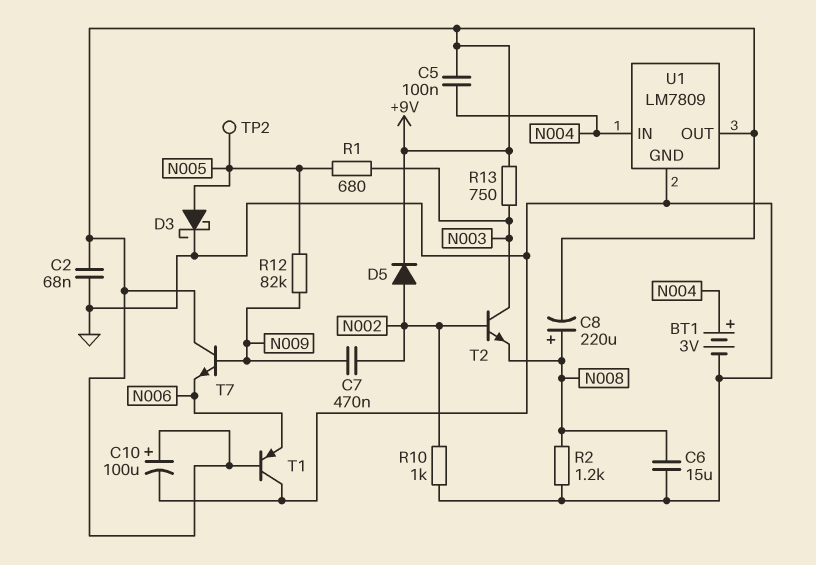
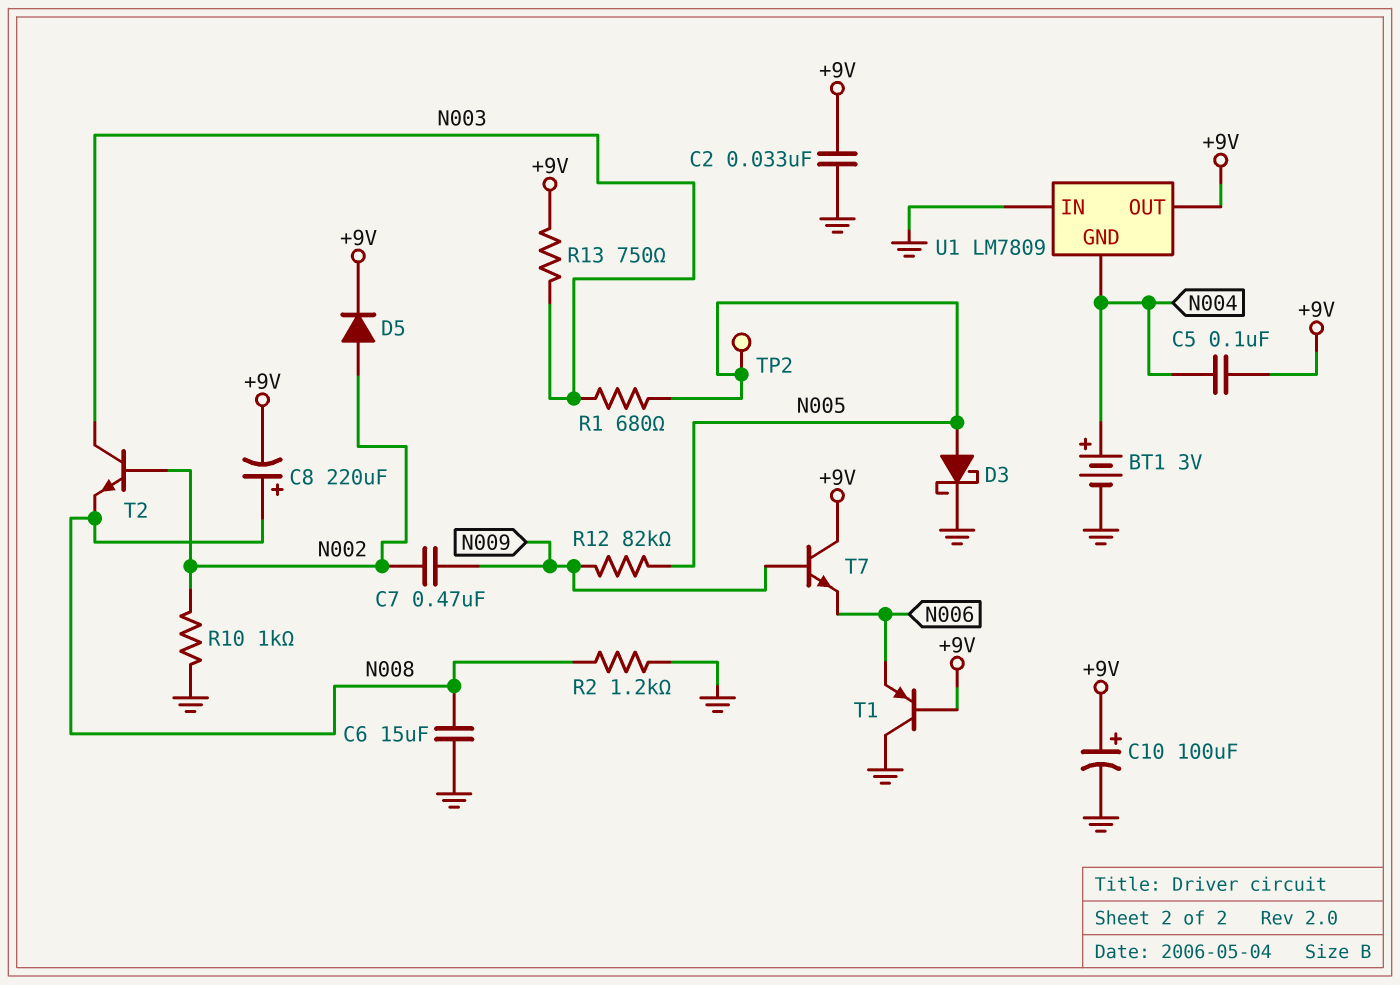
C2: 68nF (+9V, GND) -> 33nF (+9V, GND)
U1 pin GND: GND -> N004
U1 pin IN: N004 -> GND

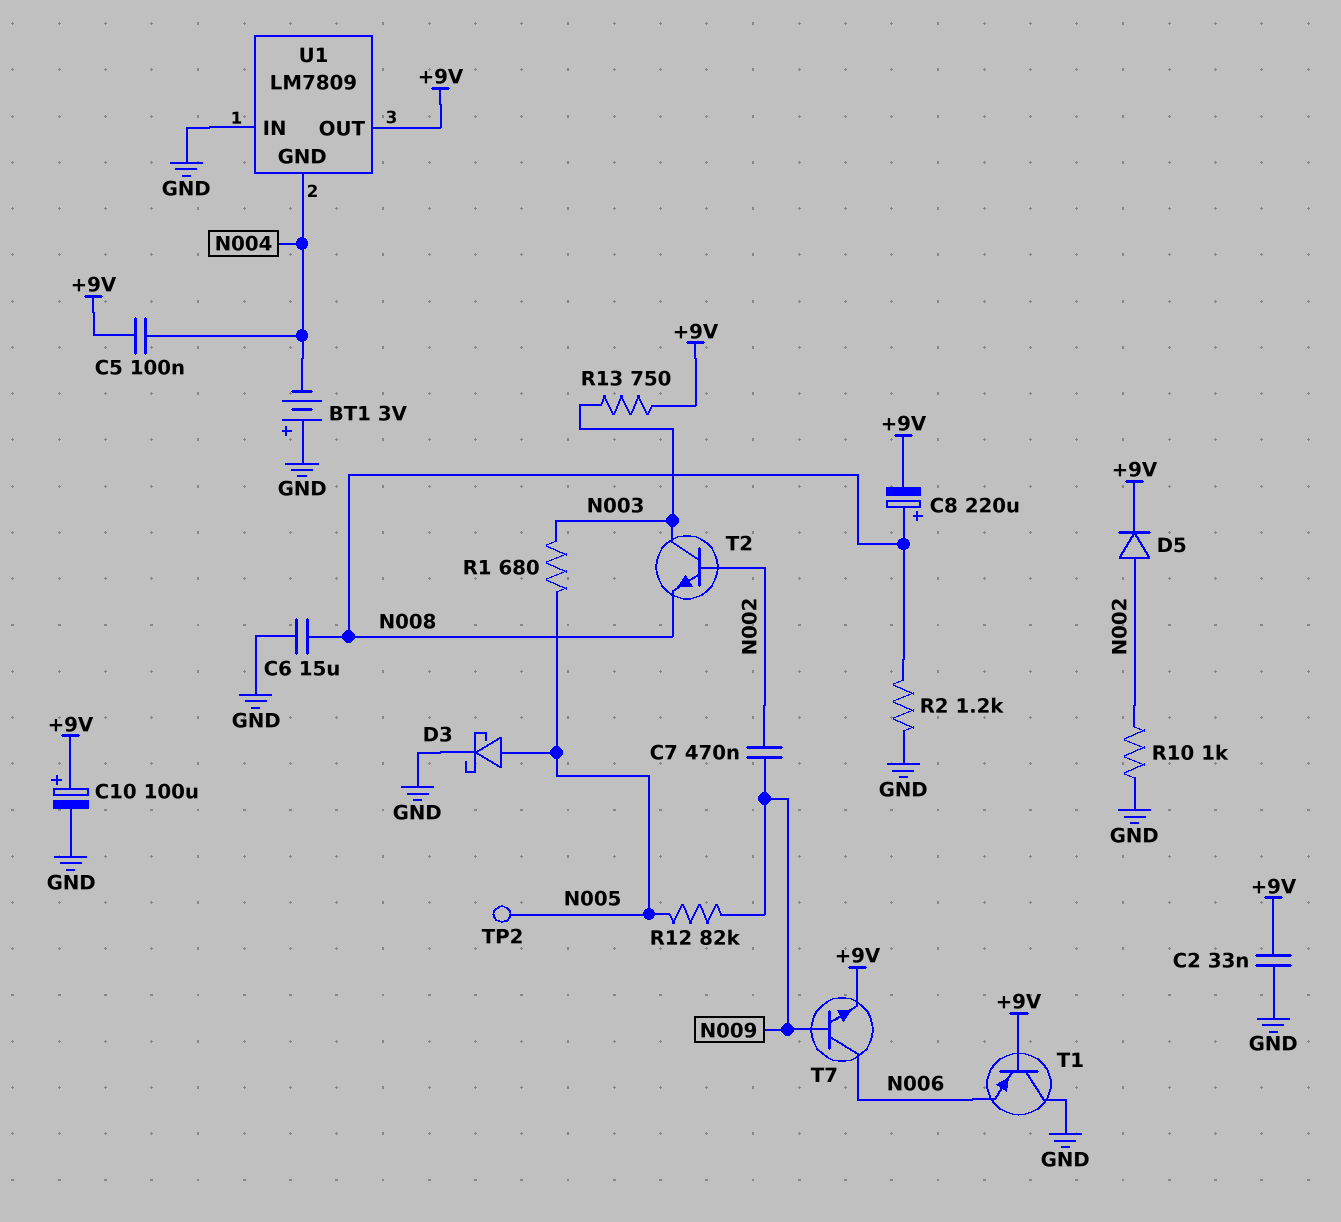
BT1: 3V (plus N004, minus GND) -> 3V (plus GND, minus N004)
T7: NPN (B N009, C +9V, E N006) -> NPN (B N009, C N006, E +9V)

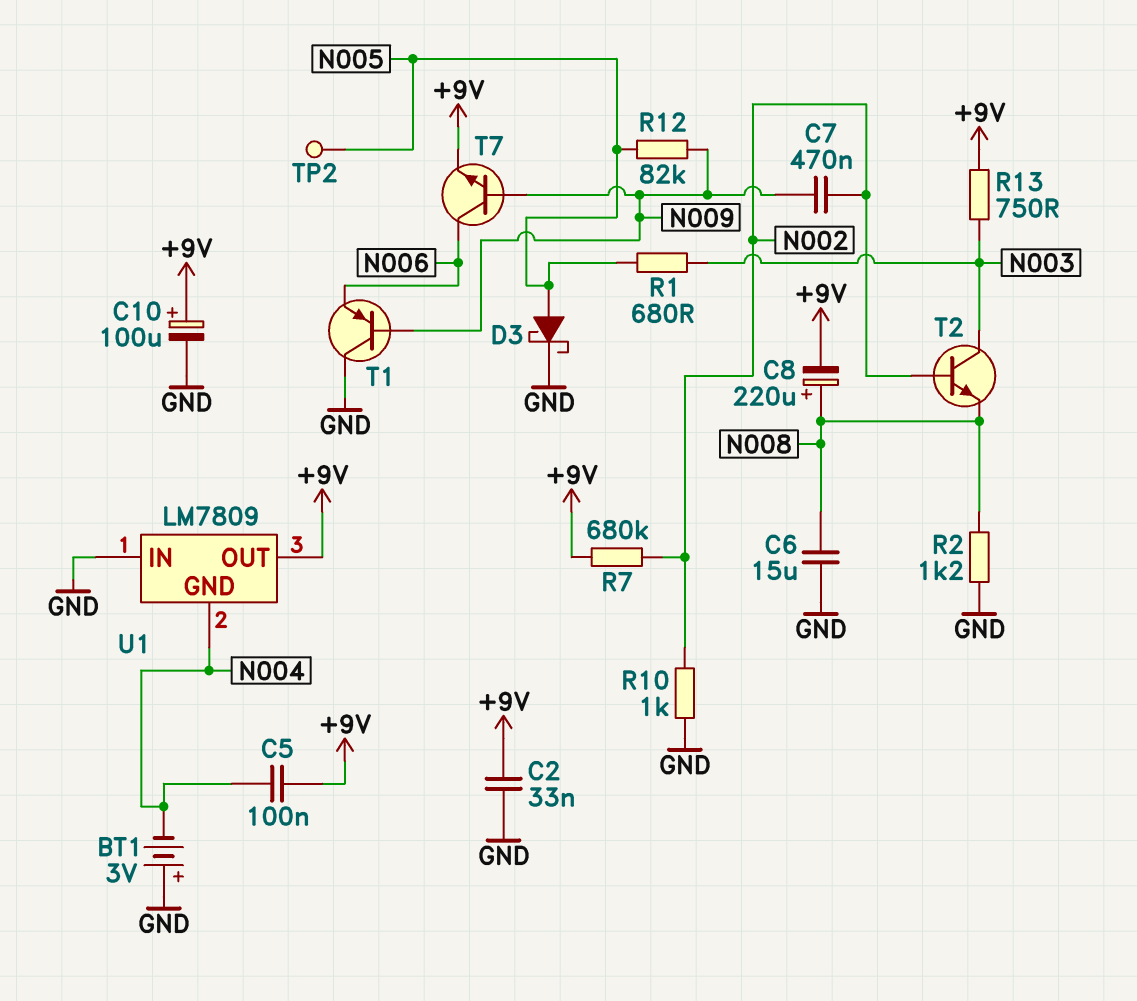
D5: diode (A N002, K +9V) -> none
R7: none -> 680k (+9V, N002)
T1: PNP (B +9V, C GND, E N006) -> PNP (B N009, C GND, E N006)

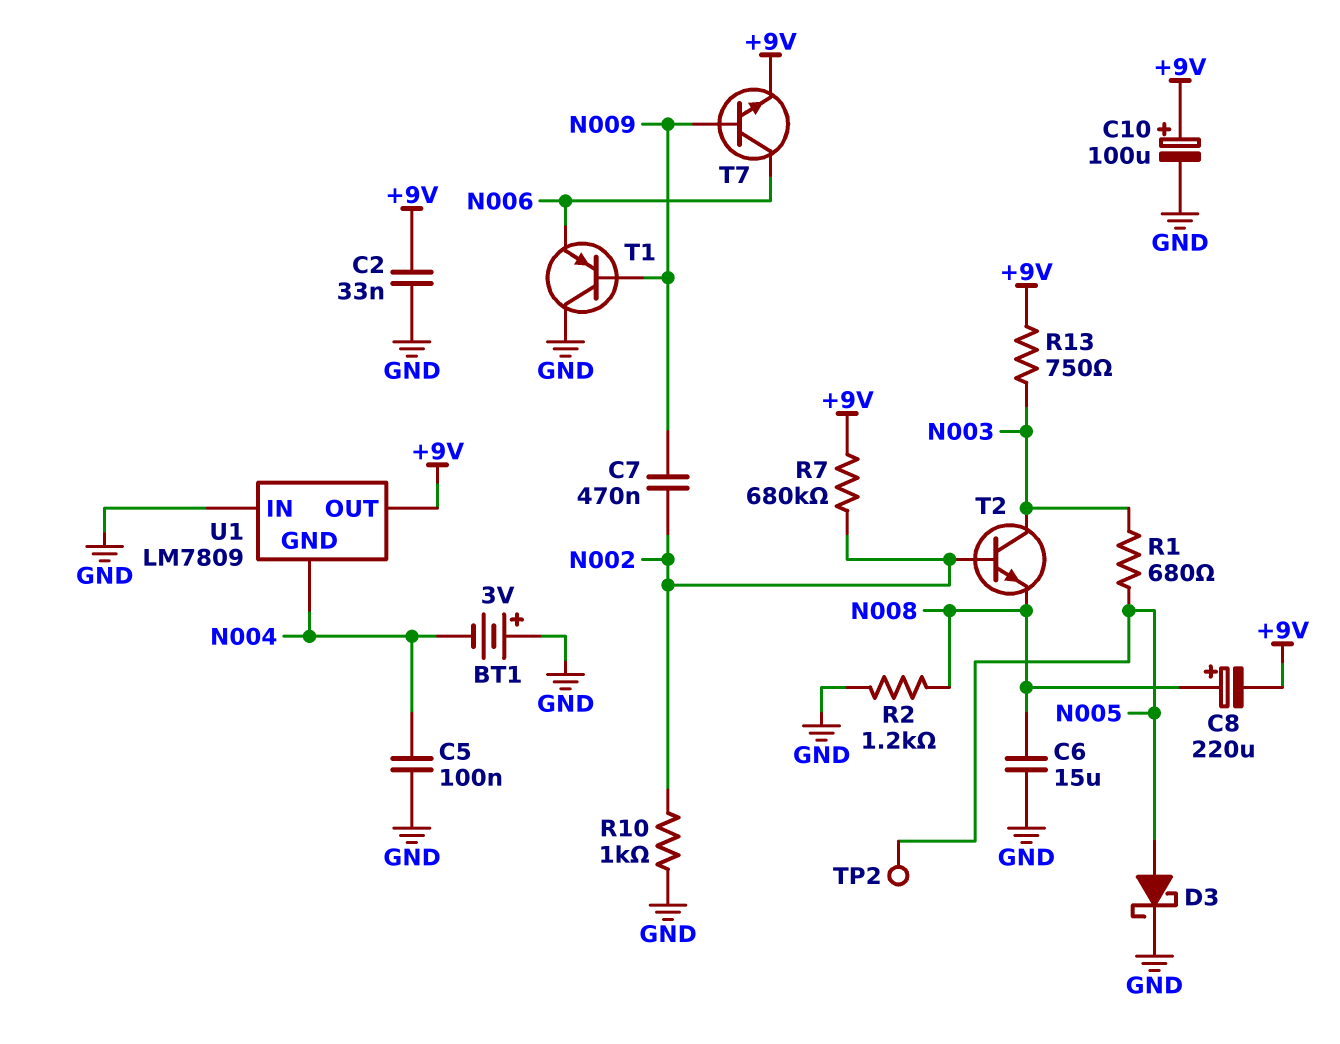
C5: 100nF (+9V, N004) -> 100nF (GND, N004)
R12: 82k (N005, N009) -> none

